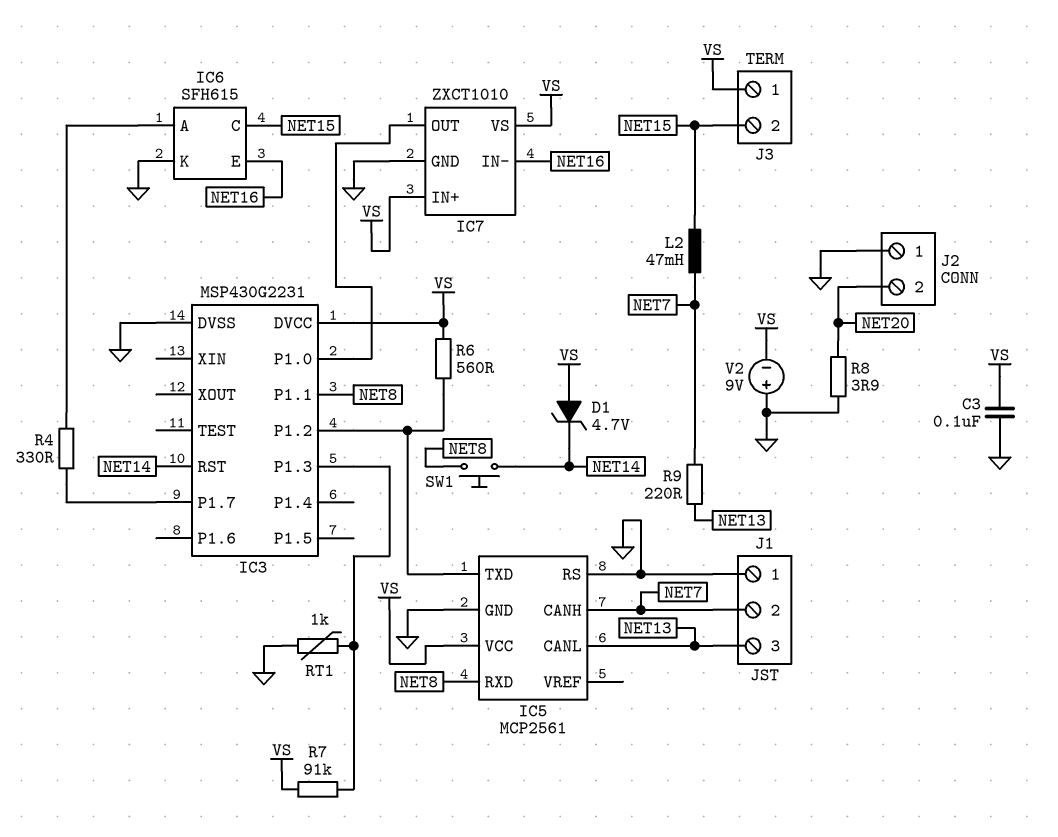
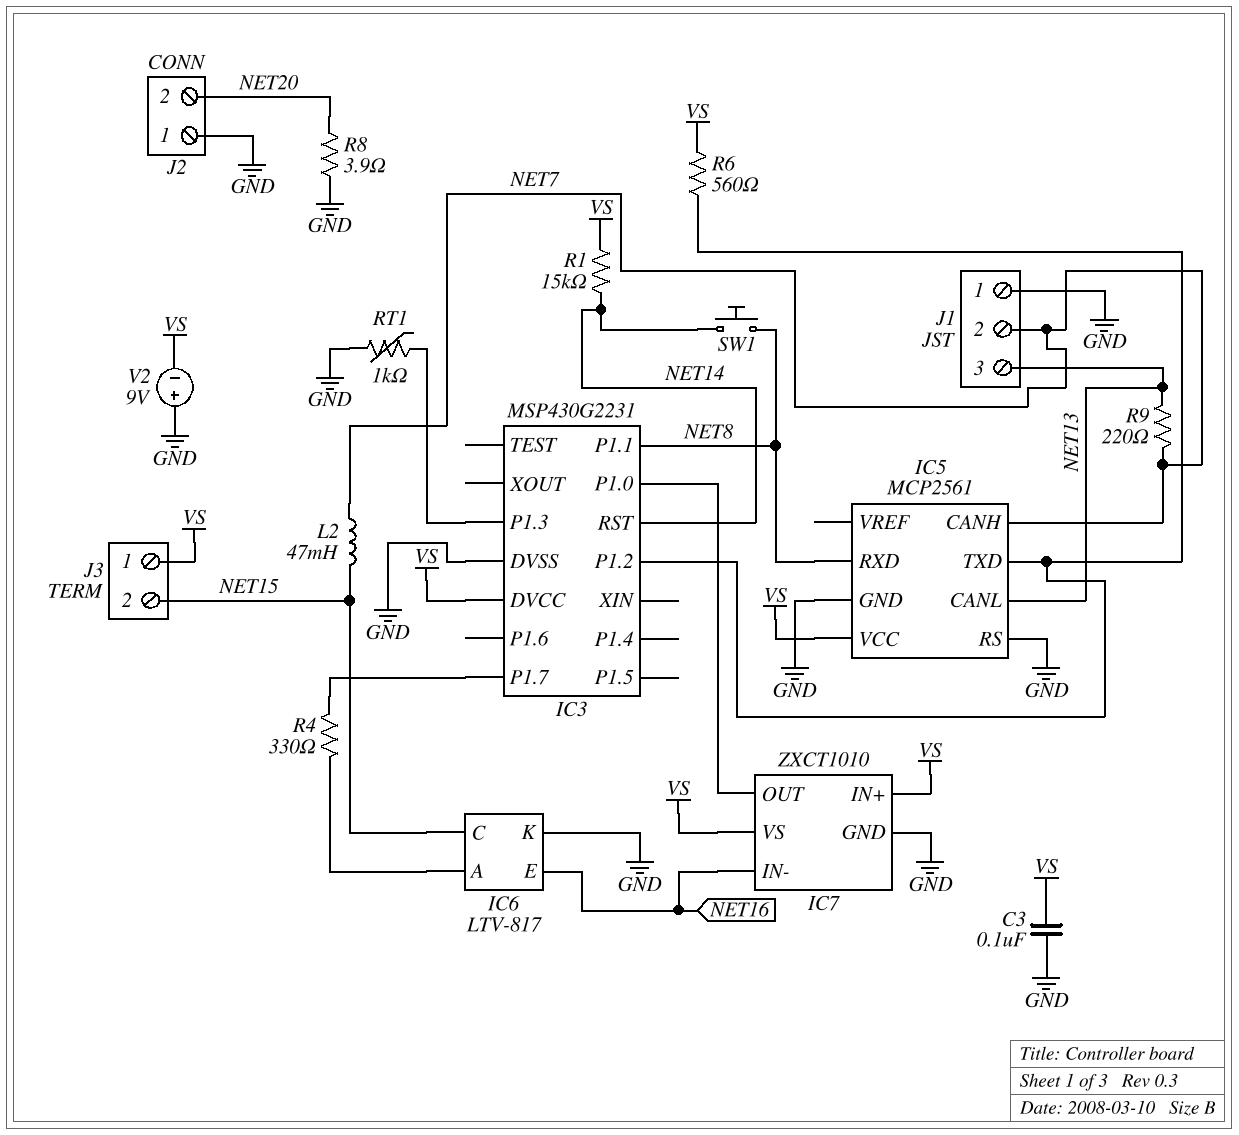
D1: zener 4.7V (A VS, K NET14) -> none
IC6: SFH615 -> LTV-817
R1: none -> 15k (NET14, VS)
R7: 91k (IC3/P1.3, VS) -> none

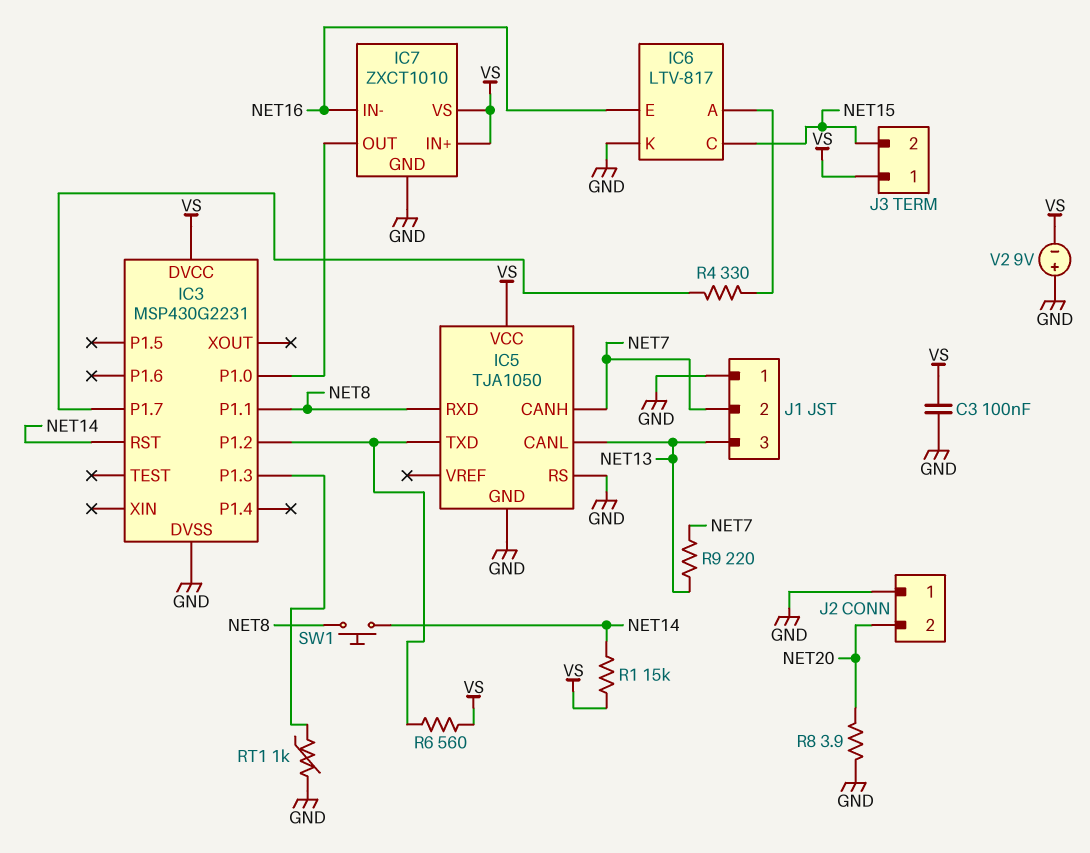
IC5: MCP2561 -> TJA1050
L2: 47mH (NET7, NET15) -> none

